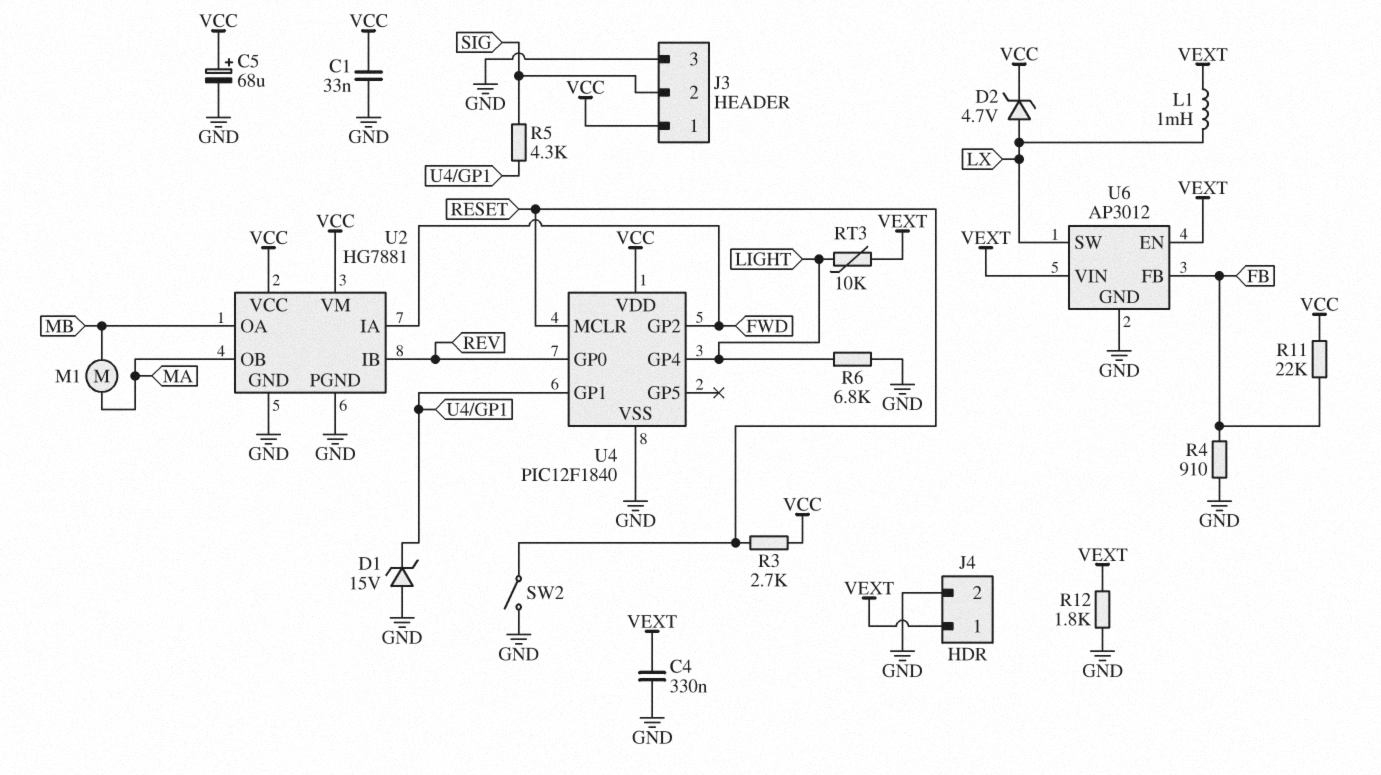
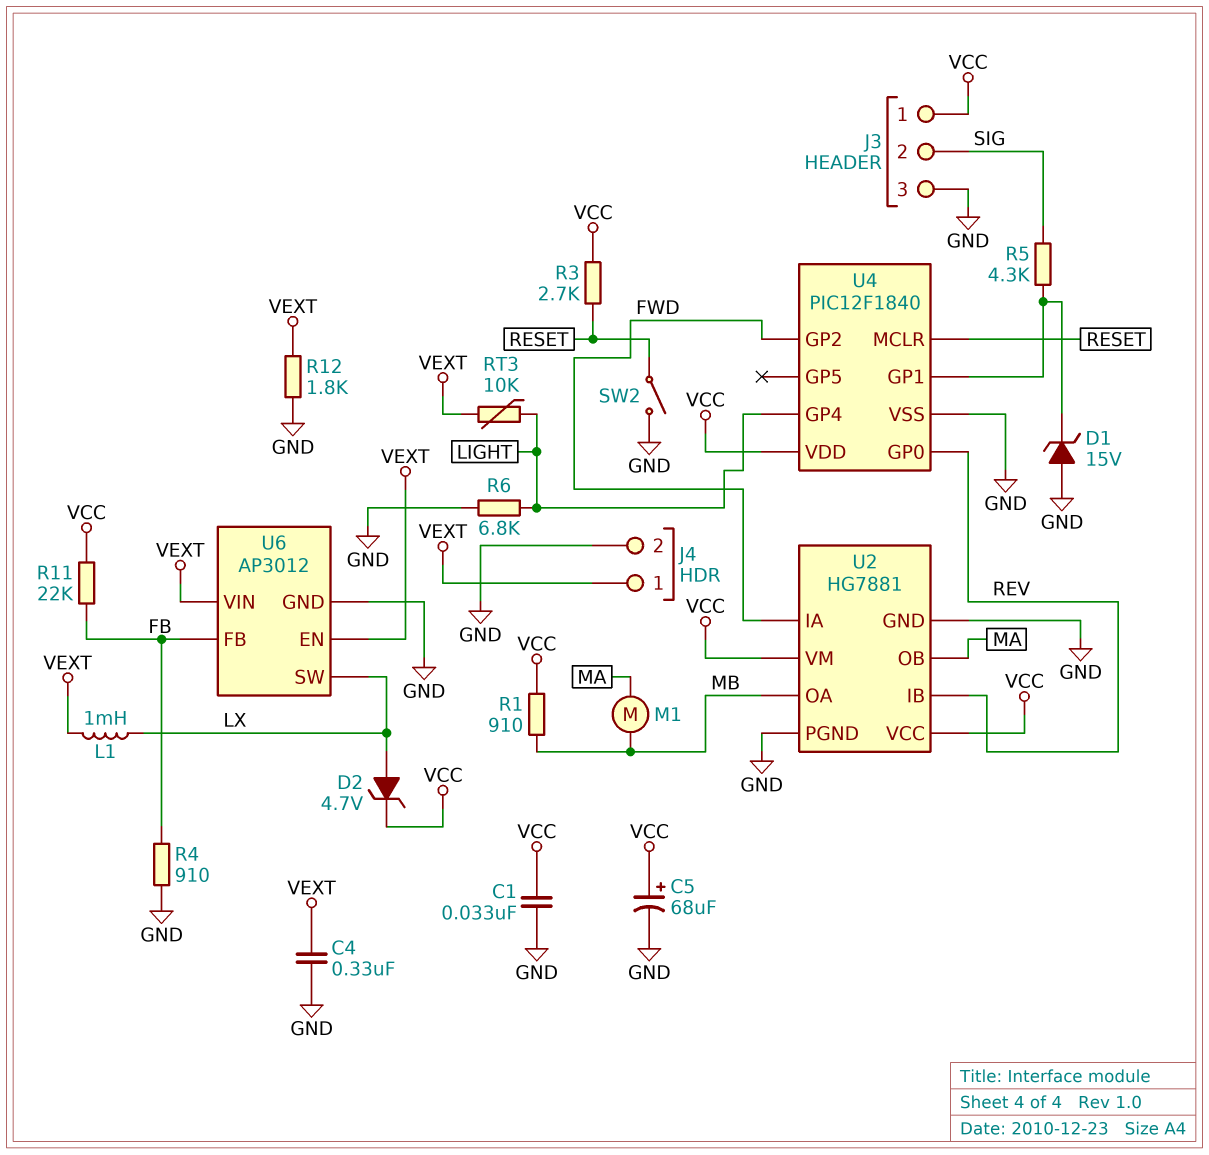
R1: none -> 910 (MB, VCC)

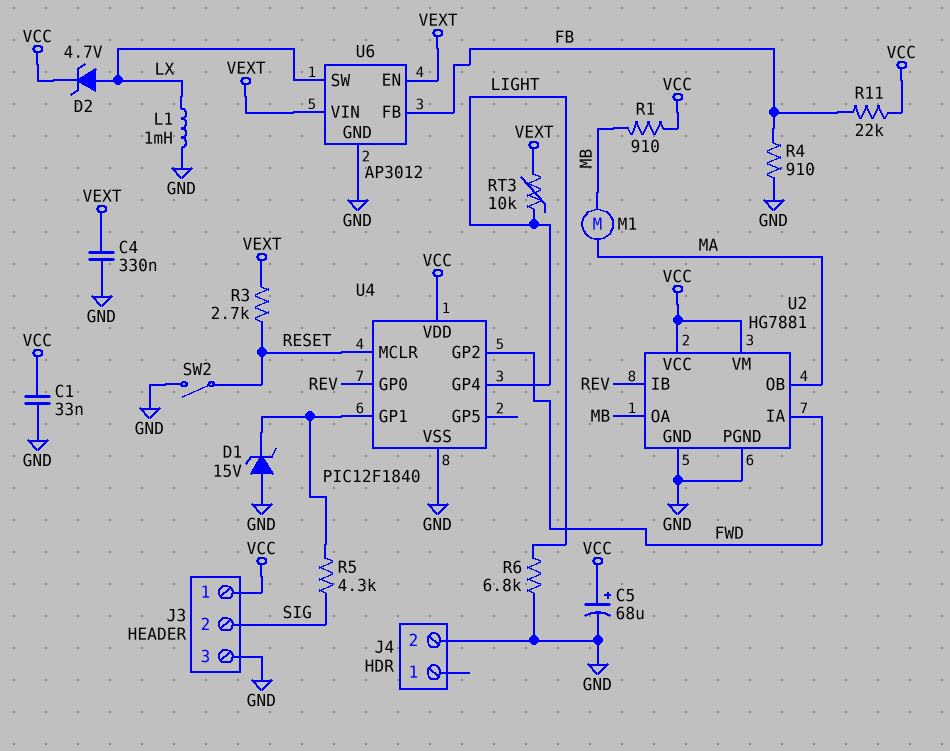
J4 pin 1: VEXT -> none
L1: 1mH (LX, VEXT) -> 1mH (GND, LX)
R3: 2.7k (RESET, VCC) -> 2.7k (RESET, VEXT)
R12: 1.8k (GND, VEXT) -> none

